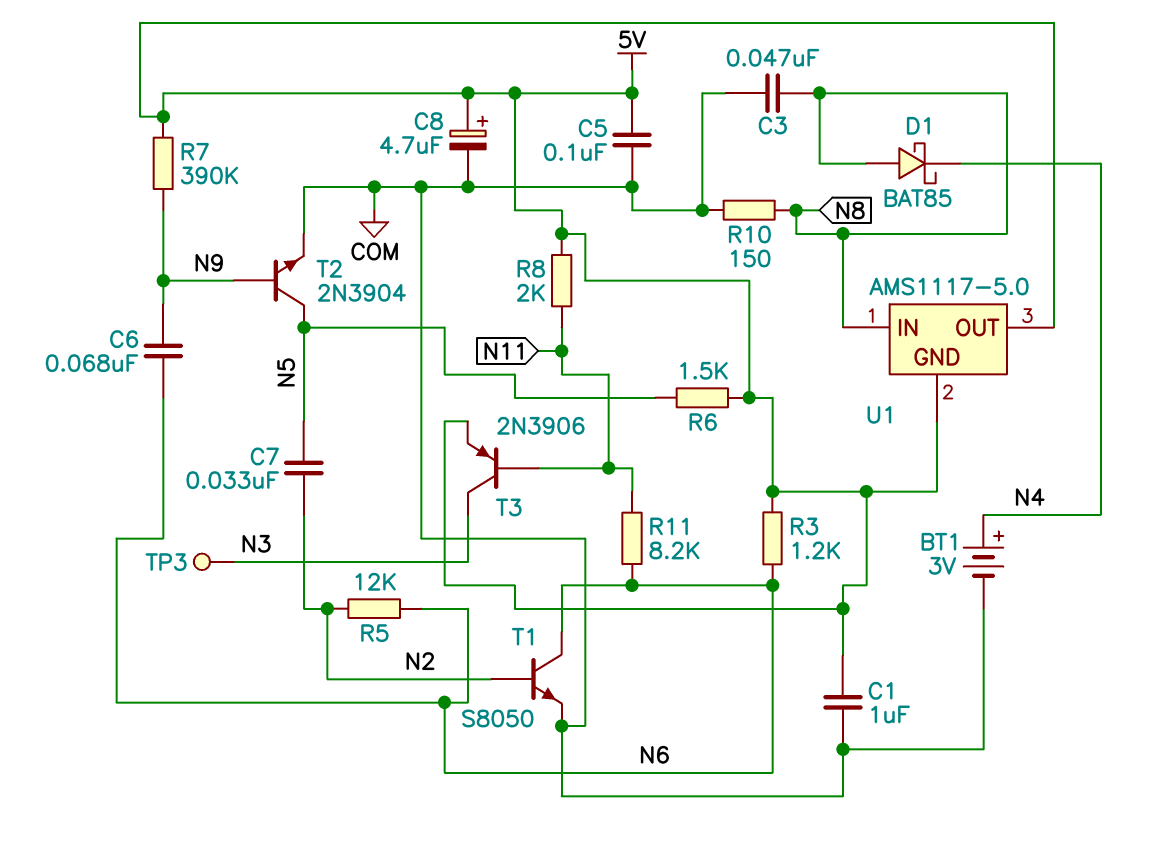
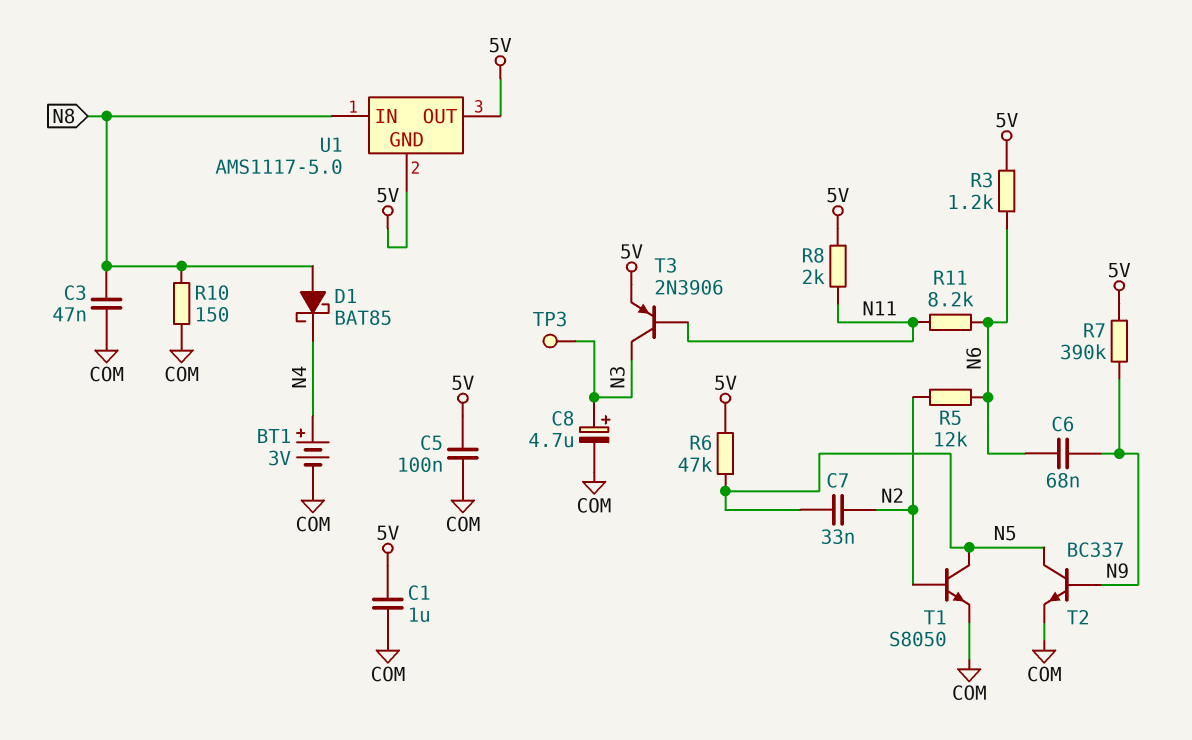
C8: 4.7uF (plus 5V, minus COM) -> 4.7uF (plus N3, minus COM)
R6: 1.5k (5V, N5) -> 47k (5V, N5)
T1: NPN S8050 (B N2, C N6, E COM) -> NPN S8050 (B N2, C N5, E COM)
T2: NPN 2N3904 (B N9, C N5, E COM) -> NPN BC337 (B N9, C N5, E COM)

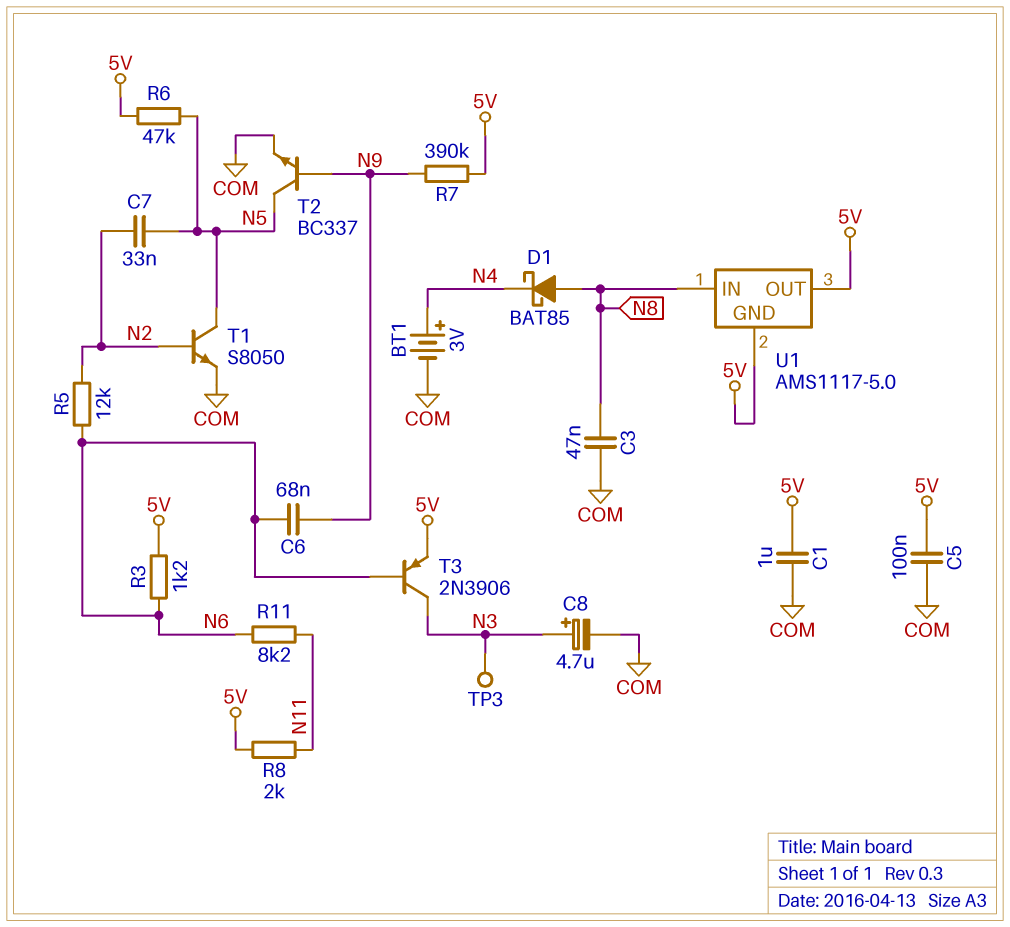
R10: 150 (COM, N8) -> none
T3: PNP 2N3906 (B N11, C N3, E 5V) -> PNP 2N3906 (B N6, C N3, E 5V)

